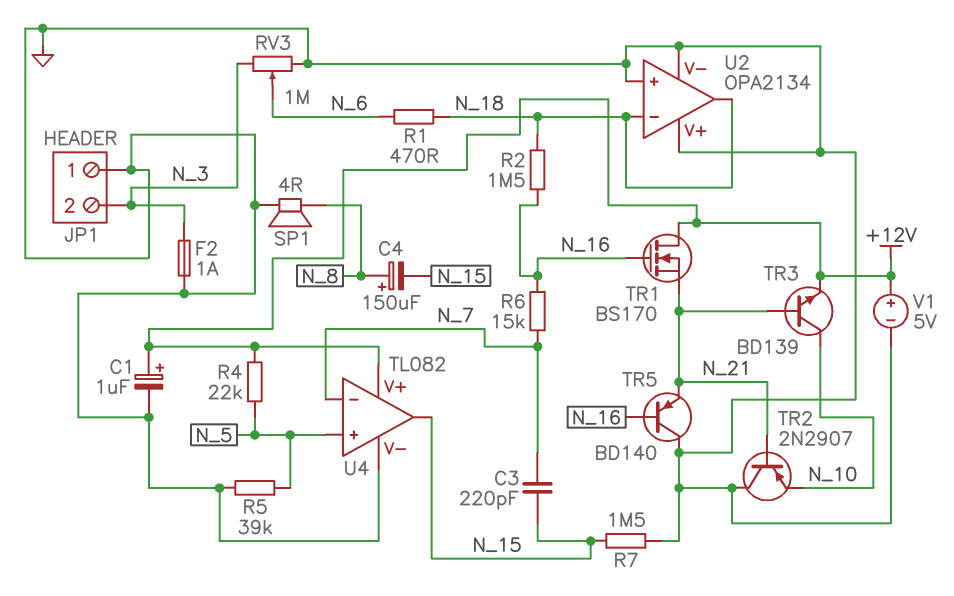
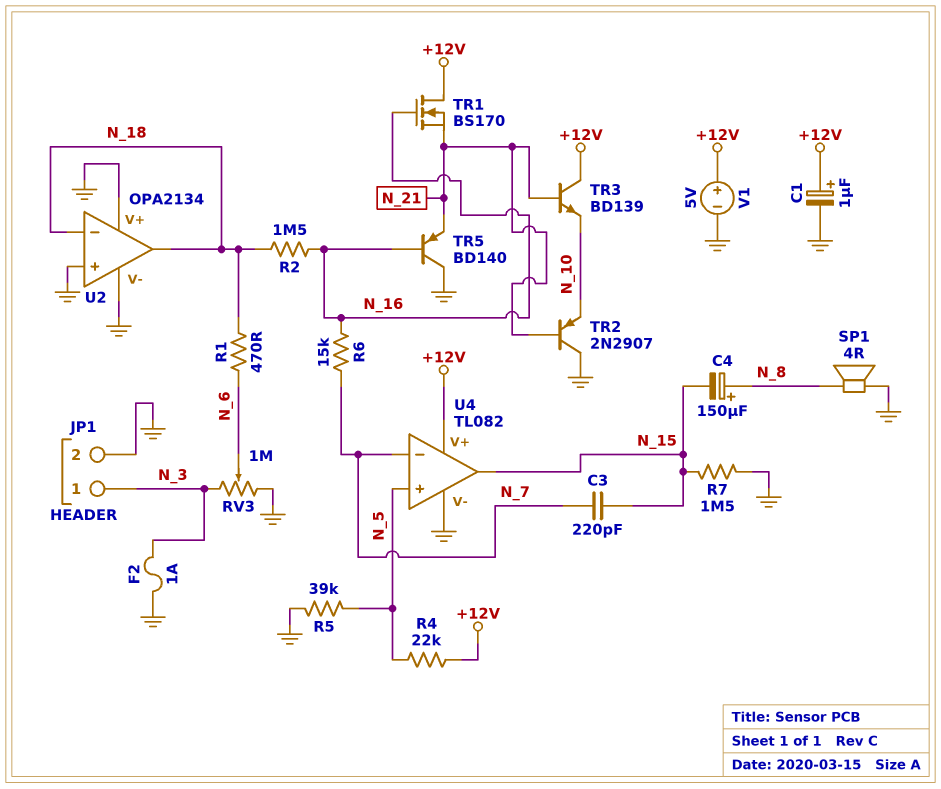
JP1 pin 1: GND -> N_3
JP1 pin 2: N_3 -> GND
TR3: NPN BD139 (B N_21, C N_10, E +12V) -> NPN BD139 (B N_21, C +12V, E N_10)

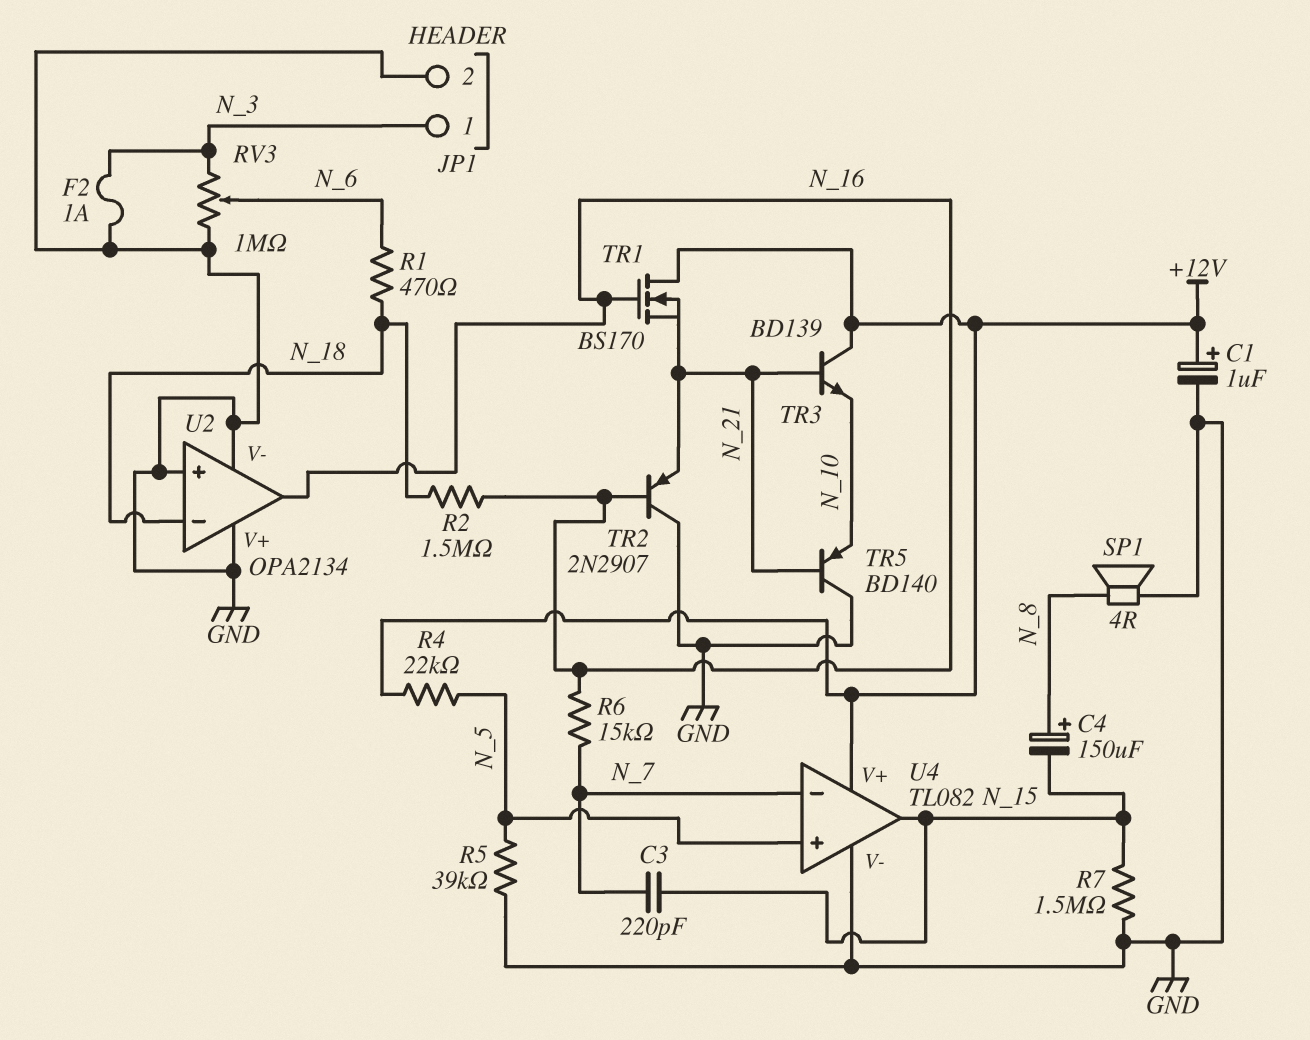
TR2: PNP 2N2907 (B N_21, C GND, E N_10) -> PNP 2N2907 (B N_16, C GND, E N_21)
TR5: PNP BD140 (B N_16, C GND, E N_21) -> PNP BD140 (B N_21, C GND, E N_10)
U2 pin out: N_18 -> N_16
V1: 5V (plus +12V, minus GND) -> none

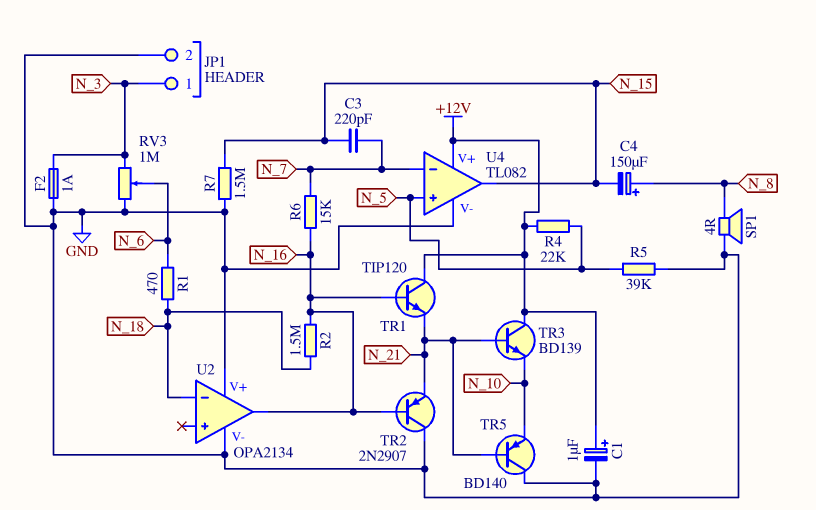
TR1: NMOS BS170 (G N_16, D +12V, S N_21) -> NPN TIP120 (B N_16, C +12V, E N_21)
U2 pin in+: GND -> none

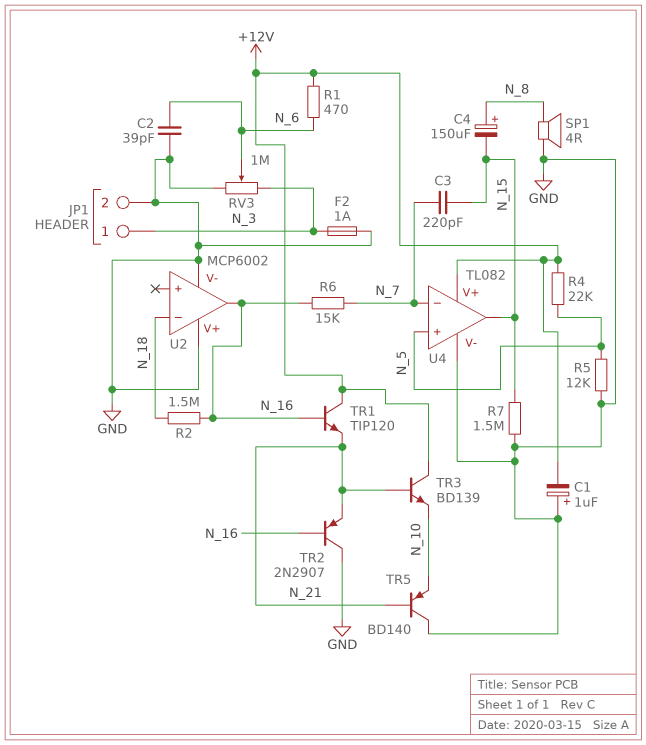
C1: 1uF (plus +12V, minus GND) -> 1uF (plus GND, minus +12V)
C2: none -> 39pF (GND, N_6)
R1: 470 (N_6, N_18) -> 470 (+12V, N_6)
R5: 39k (GND, N_5) -> 12k (GND, N_5)
U2: OPA2134 -> MCP6002

